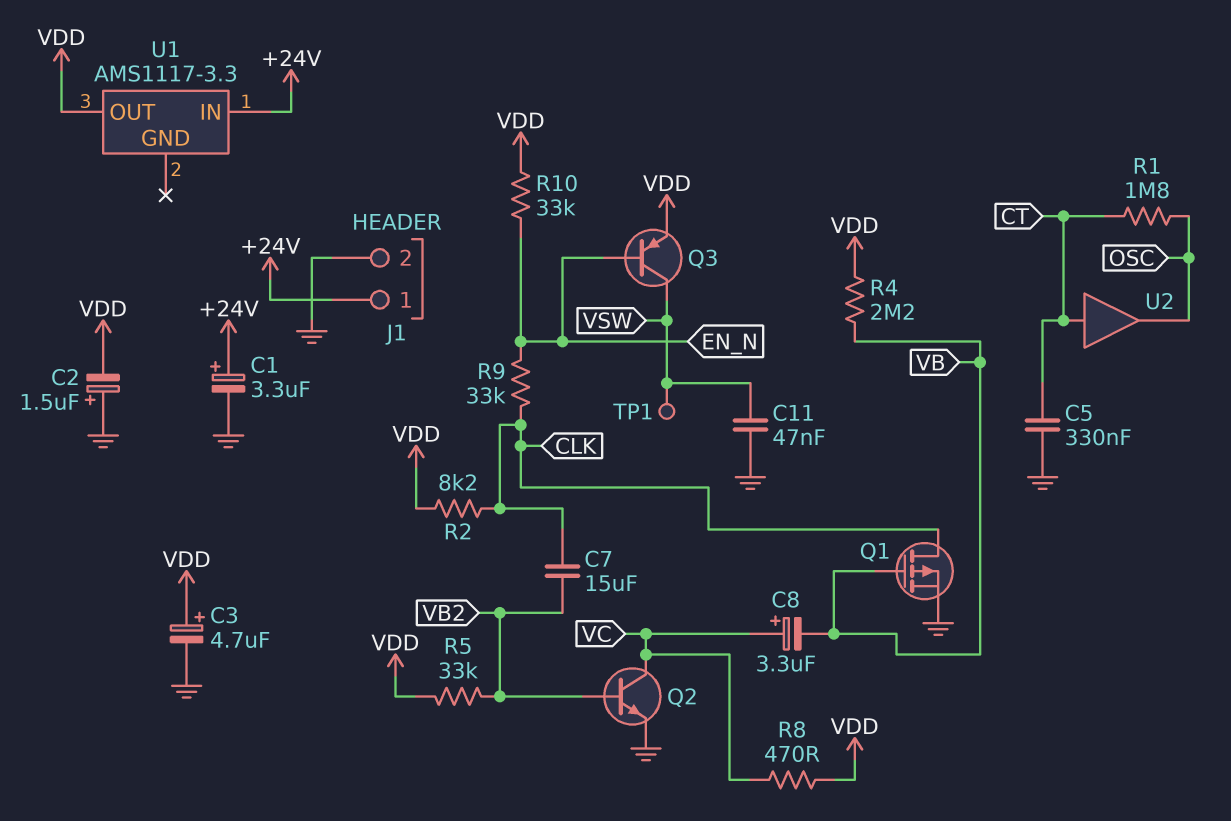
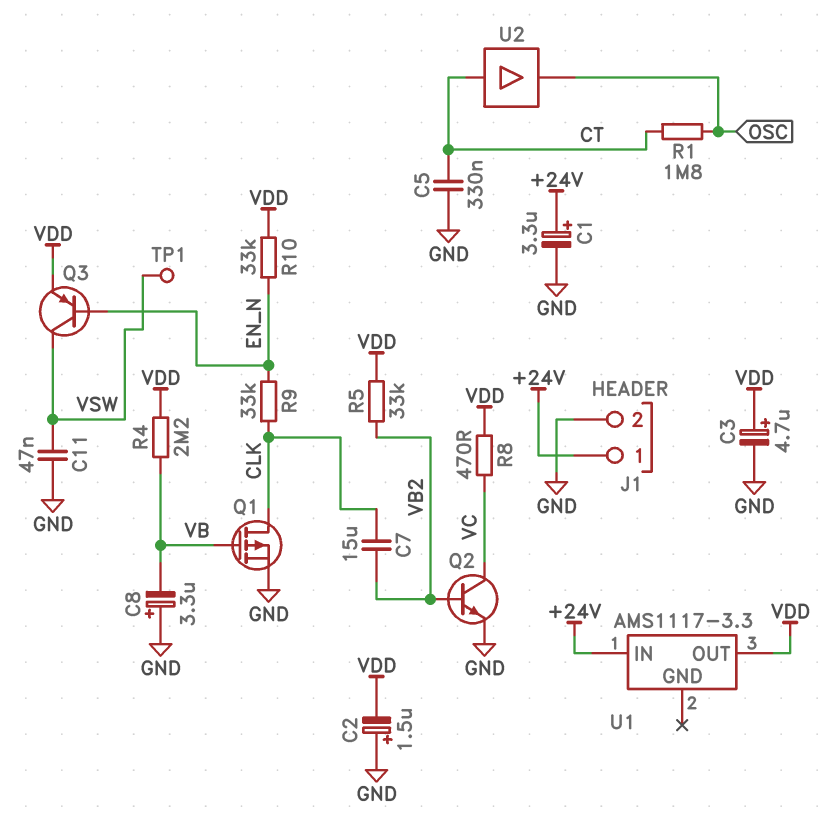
C8: 3.3uF (plus VC, minus VB) -> 3.3uF (plus GND, minus VB)
R2: 8.2k (CLK, VDD) -> none

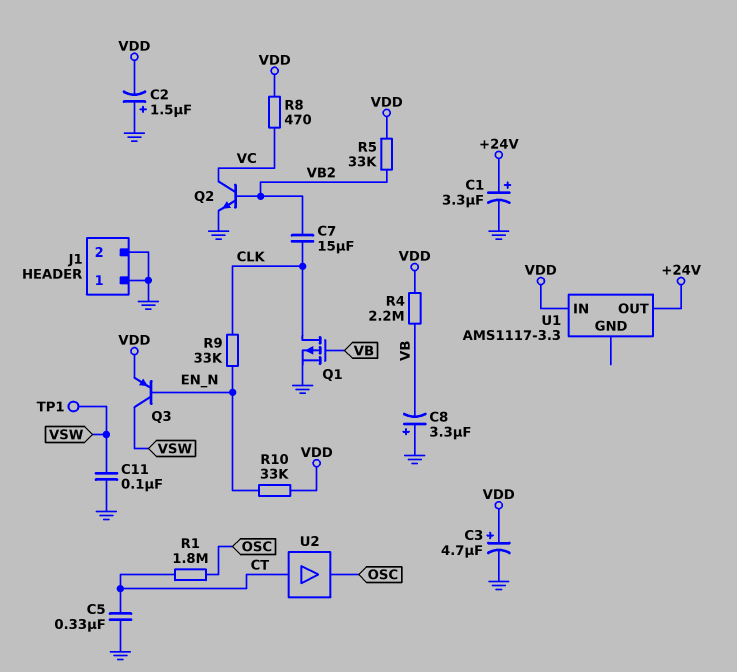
C11: 47nF (GND, VSW) -> 100nF (GND, VSW)
J1 pin 1: +24V -> GND
U1 pin IN: +24V -> VDD
U1 pin OUT: VDD -> +24V

